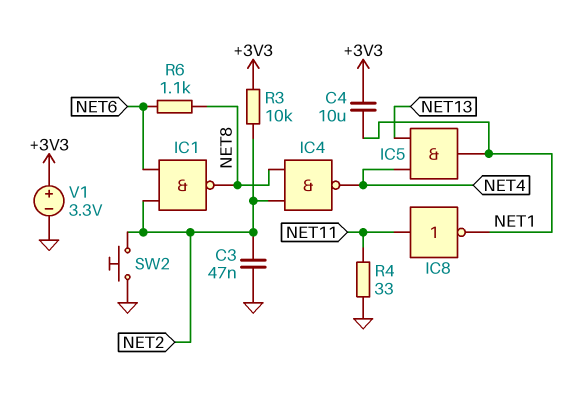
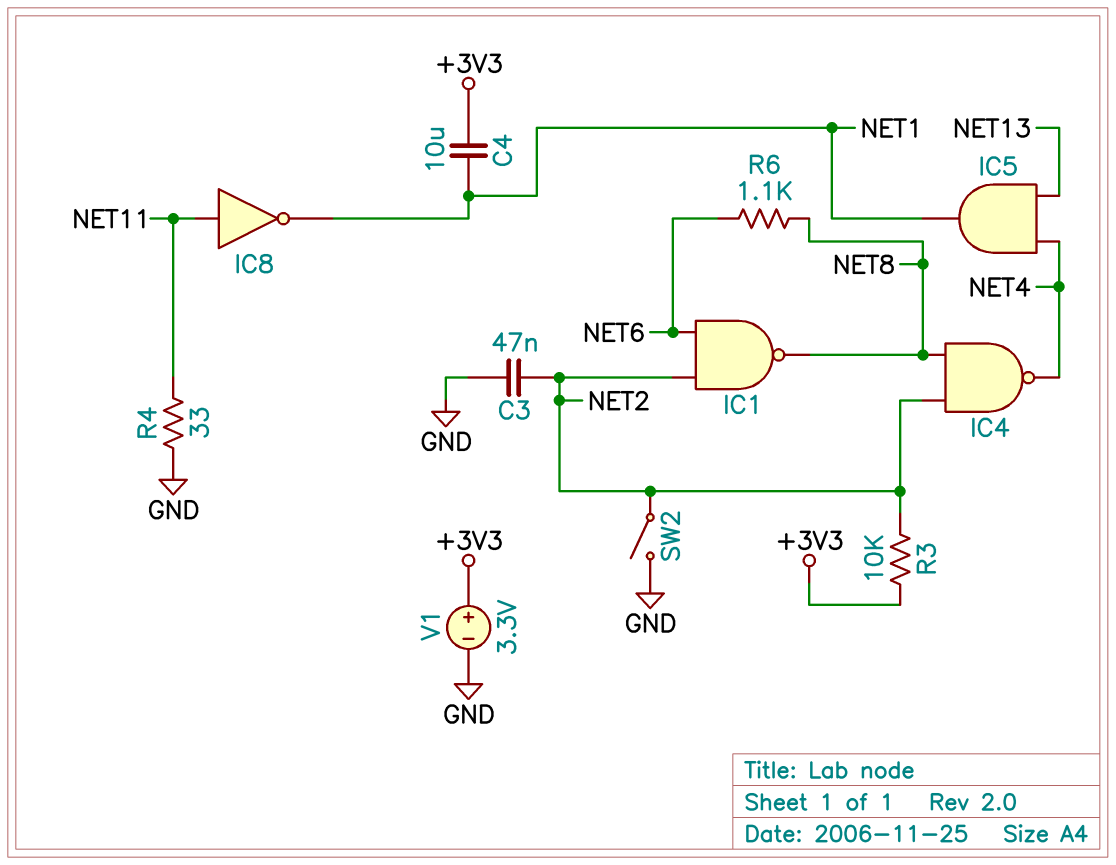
SW2: button (GND, NET2) -> switch (GND, NET2)

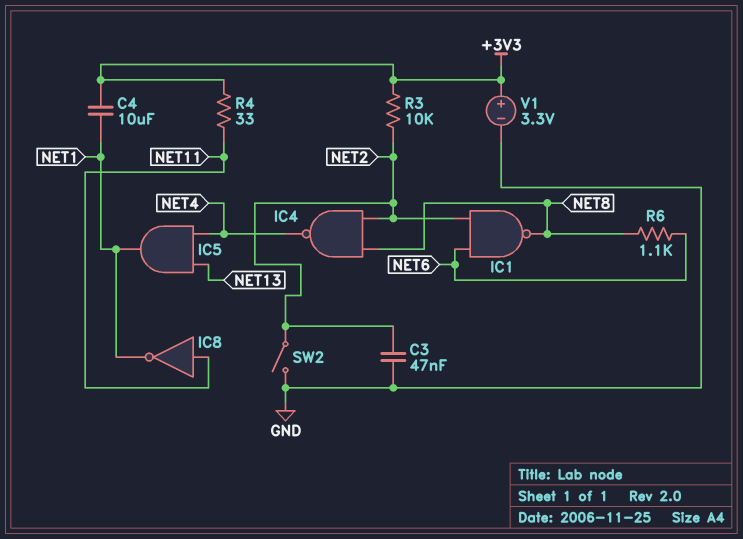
R4: 33 (GND, NET11) -> 33 (+3V3, NET11)

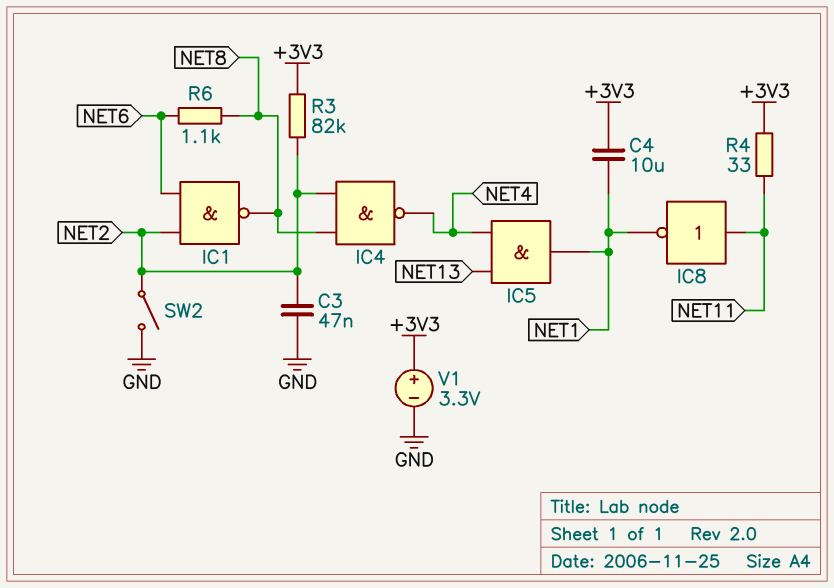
R3: 10k (+3V3, NET2) -> 82k (+3V3, NET2)

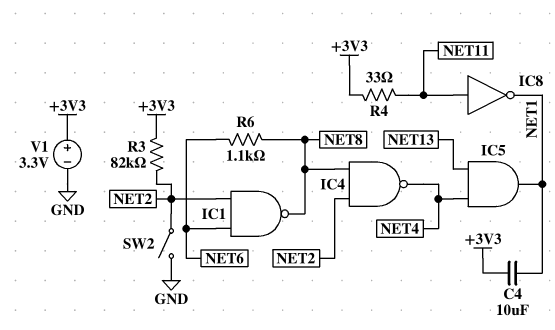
C3: 47nF (GND, NET2) -> none

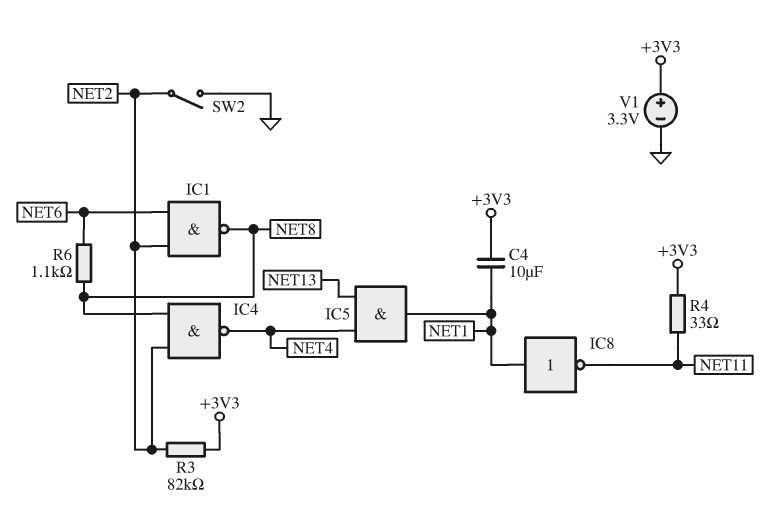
IC8: NOT (in NET11, out NET1) -> NOT (in NET1, out NET11)

